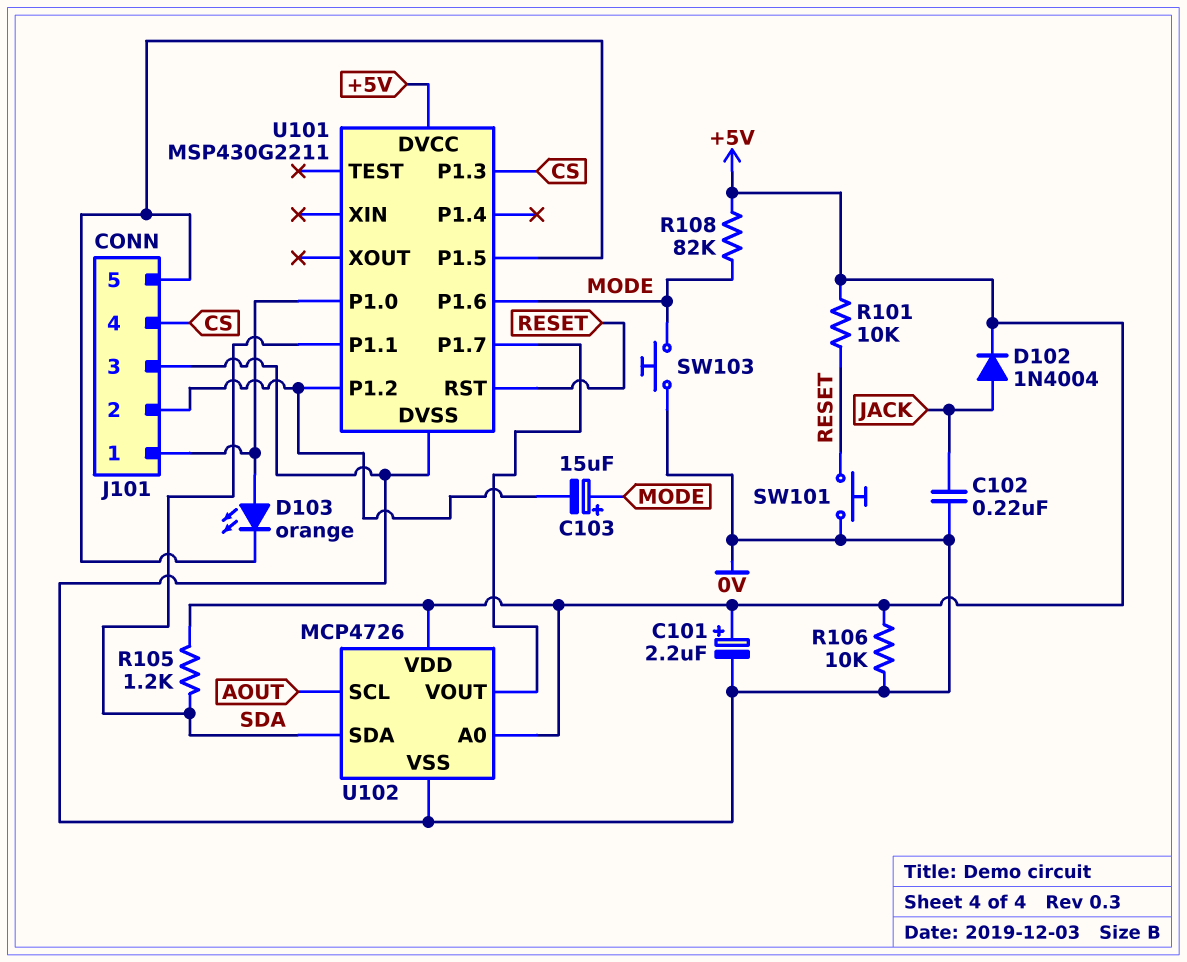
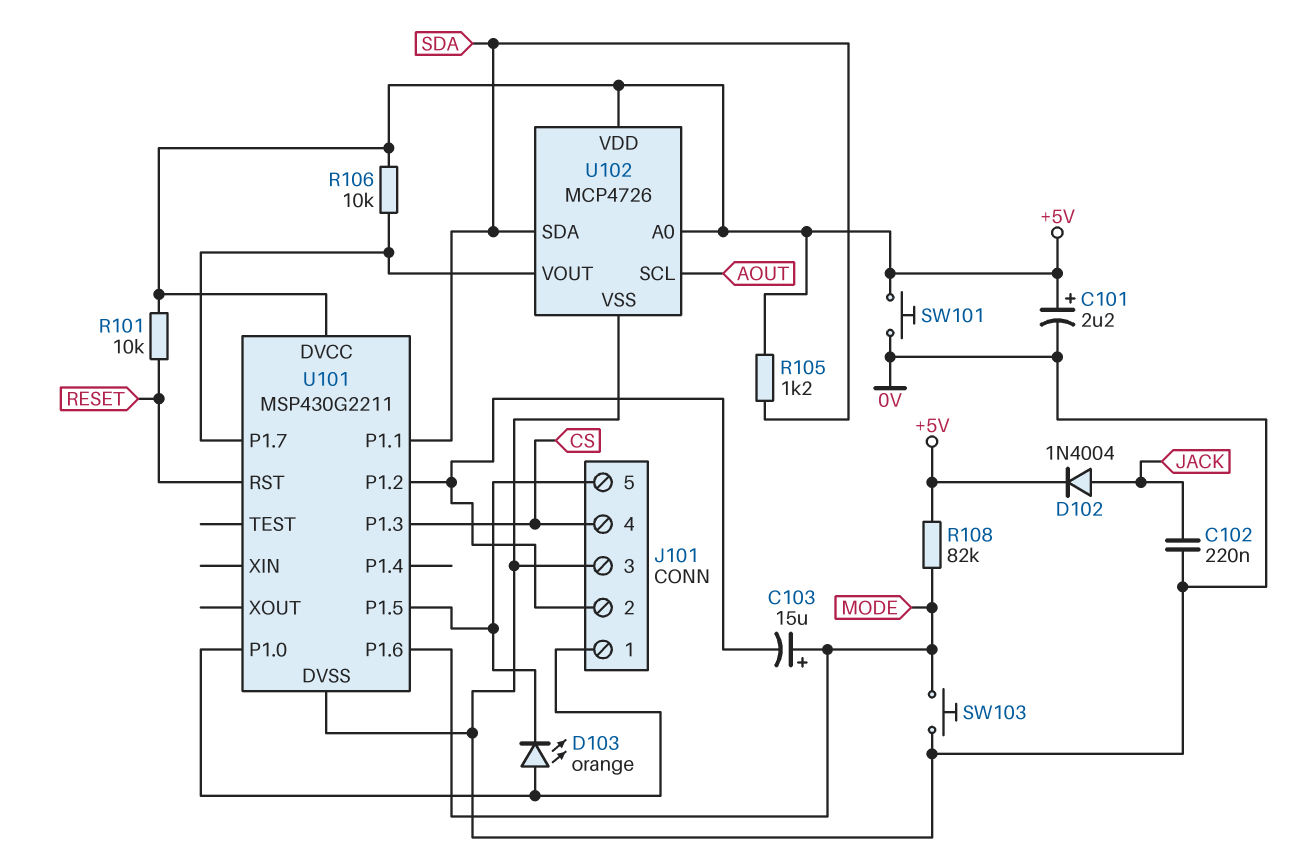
R106: 10k (+5V, 0V) -> 10k (+5V, U101/P1.7)
SW101: button (0V, RESET) -> button (+5V, 0V)

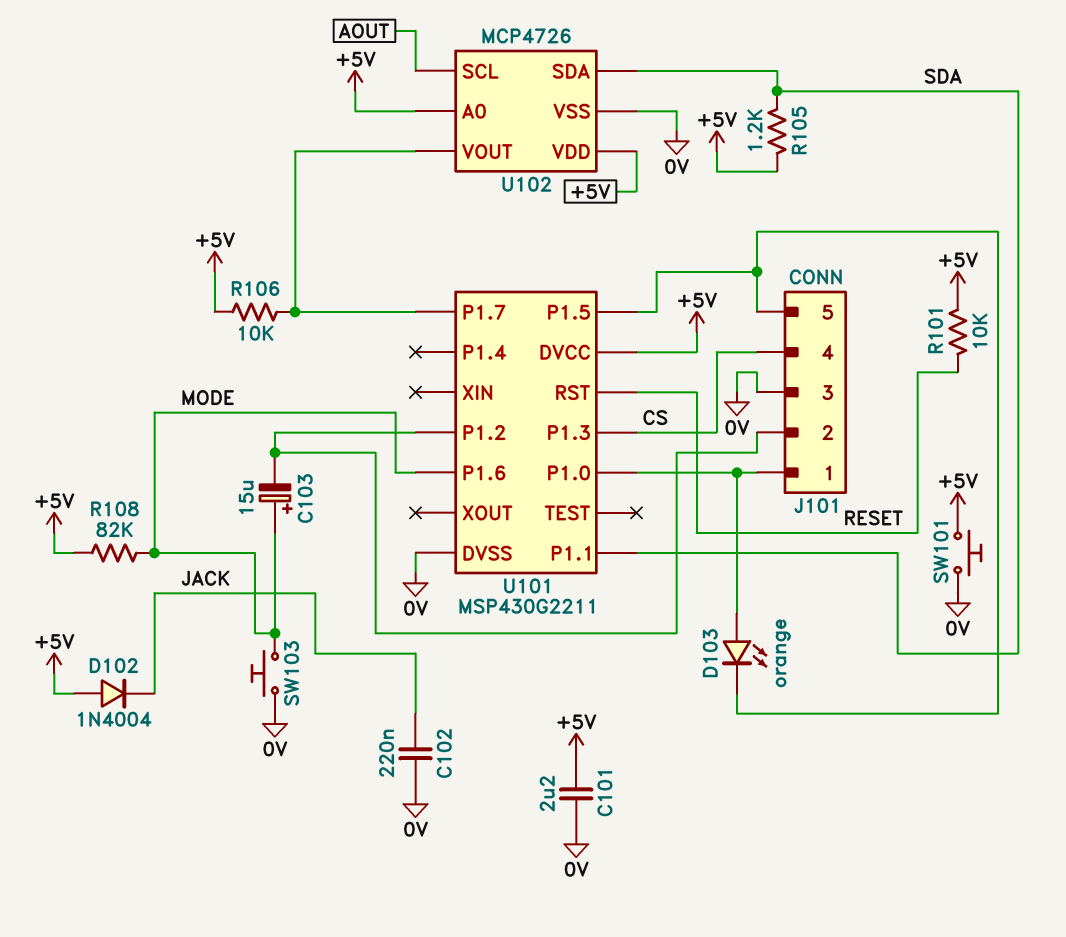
C101: 2.2uF (plus +5V, minus 0V) -> 2.2uF (+5V, 0V)
D102: diode 1N4004 (A JACK, K +5V) -> diode 1N4004 (A +5V, K JACK)

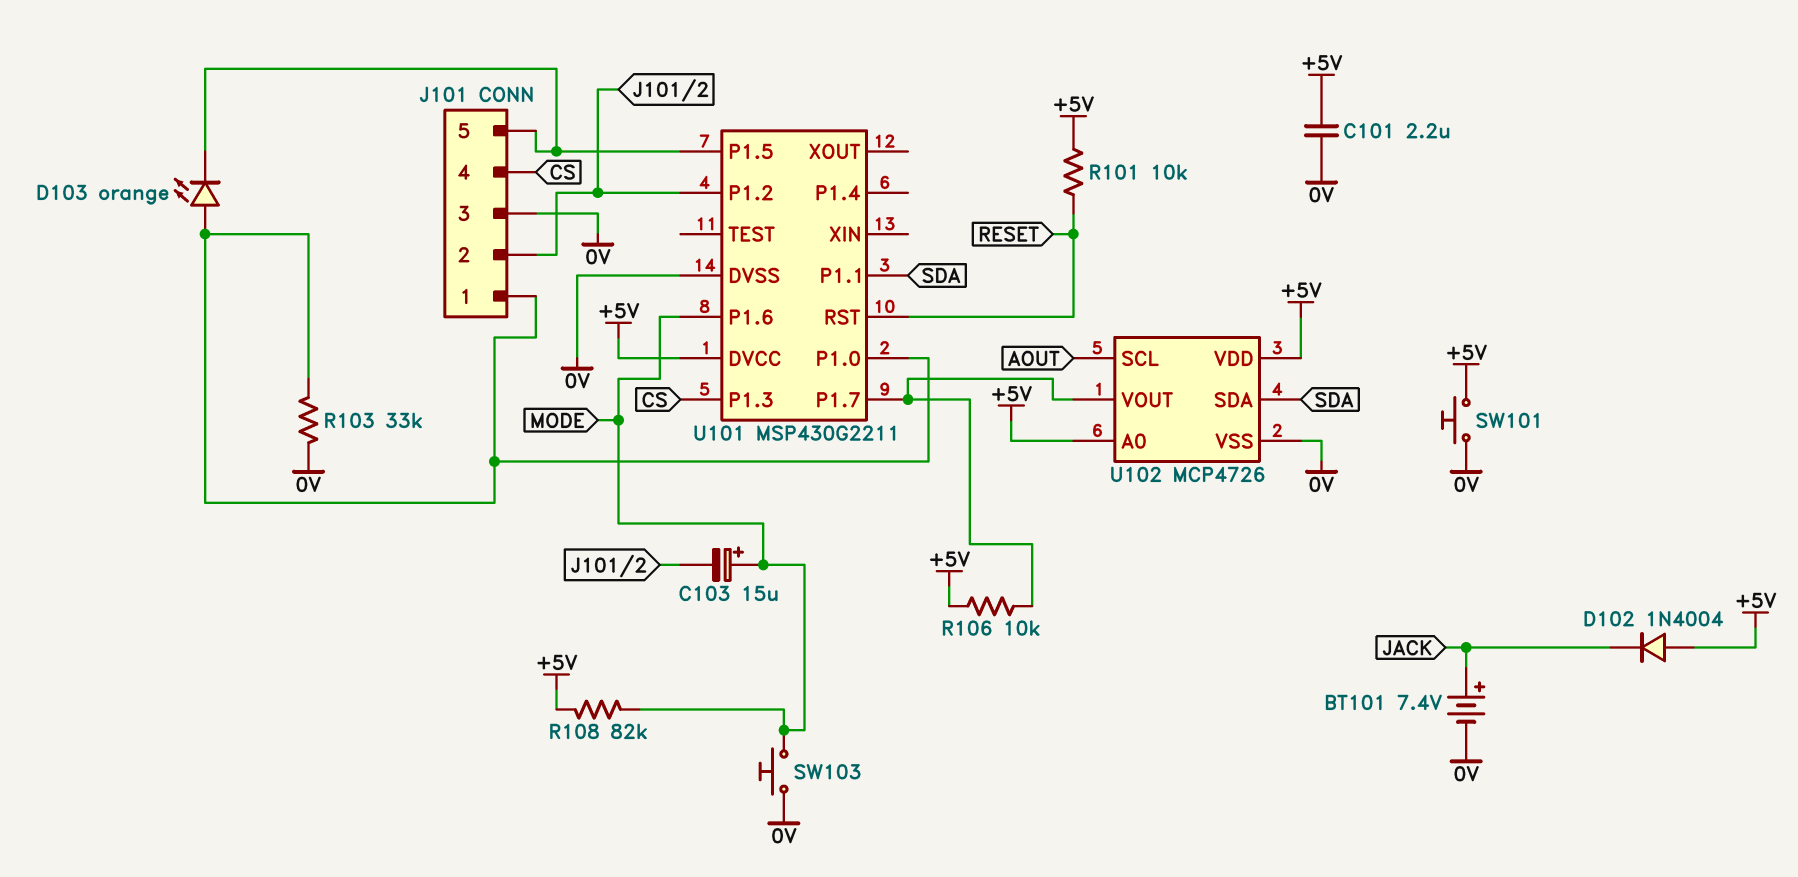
BT101: none -> 7.4V (plus JACK, minus 0V)
C102: 220nF (0V, JACK) -> none
R103: none -> 33k (0V, J101/1)
R105: 1.2k (+5V, SDA) -> none

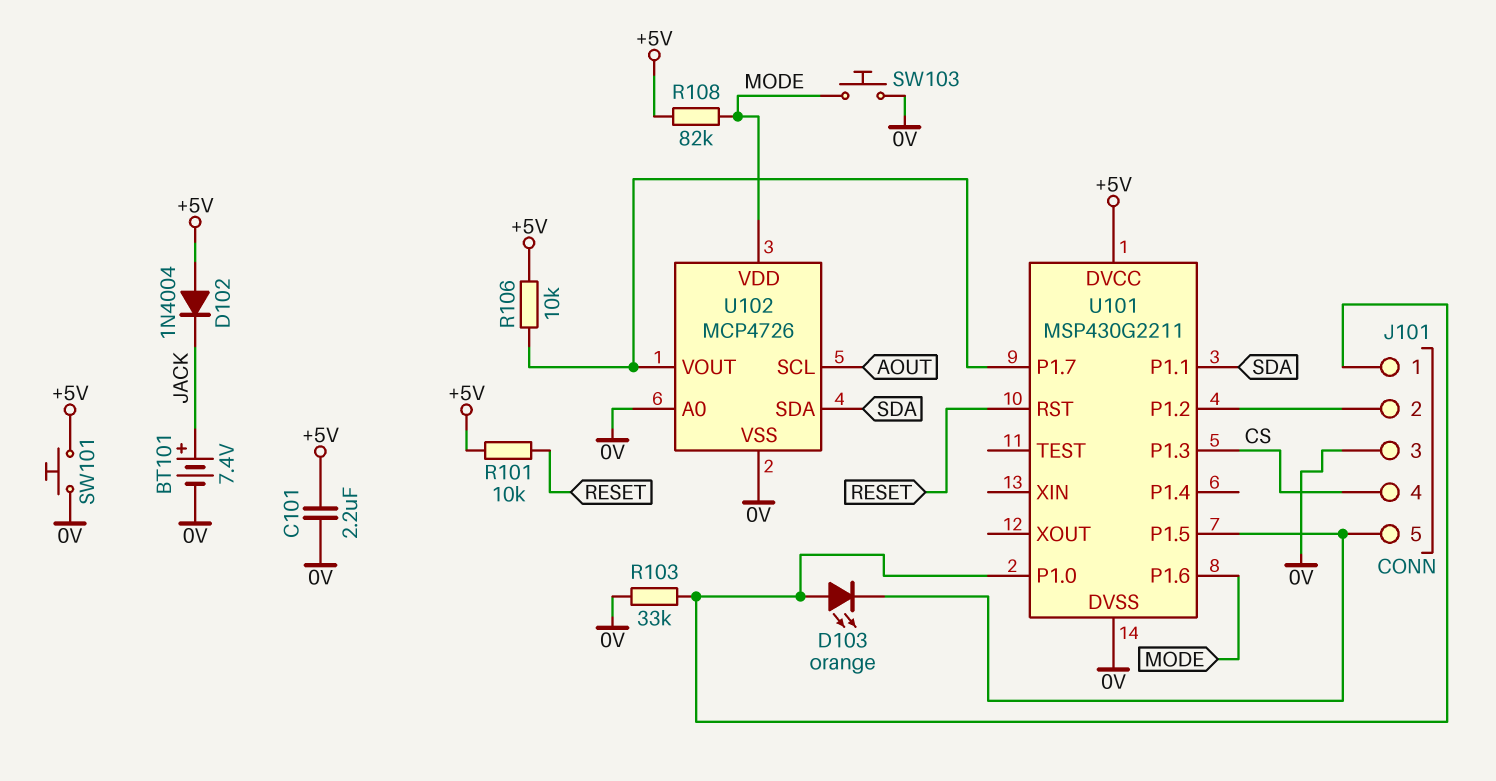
C103: 15uF (plus MODE, minus J101/2) -> none
U102 pin A0: +5V -> 0V
U102 pin VDD: +5V -> MODE

